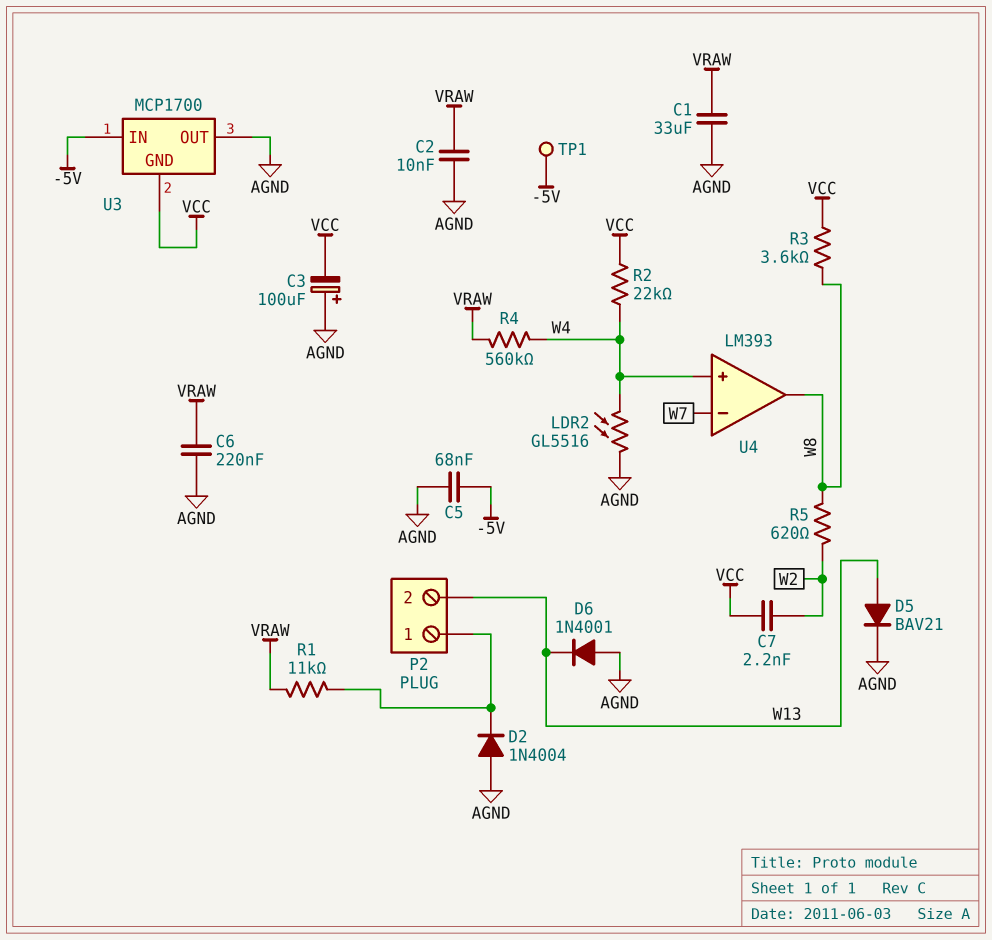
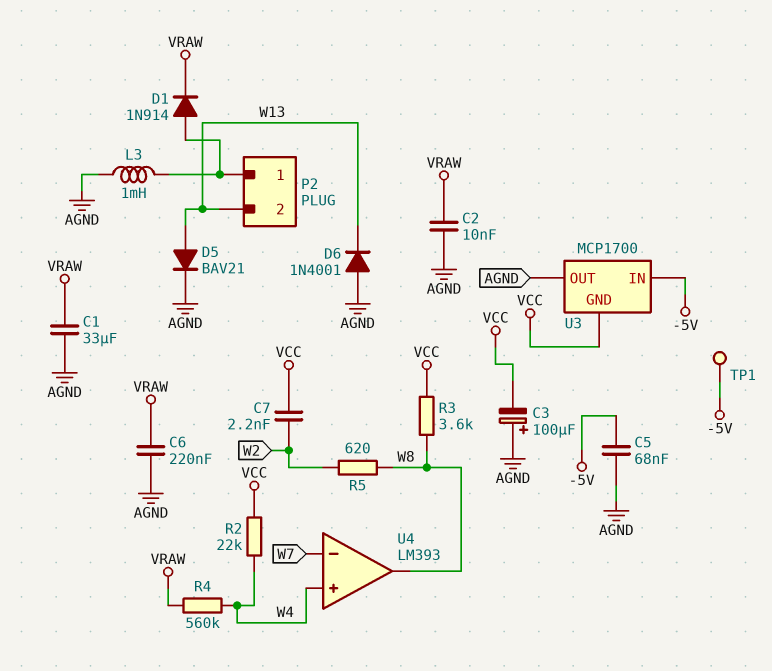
D1: none -> diode 1N914 (A P2/1, K VRAW)
D2: diode 1N4004 (A AGND, K P2/1) -> none
L3: none -> 1mH (AGND, P2/1)
LDR2: GL5516 (AGND, W4) -> none
R1: 11k (P2/1, VRAW) -> none

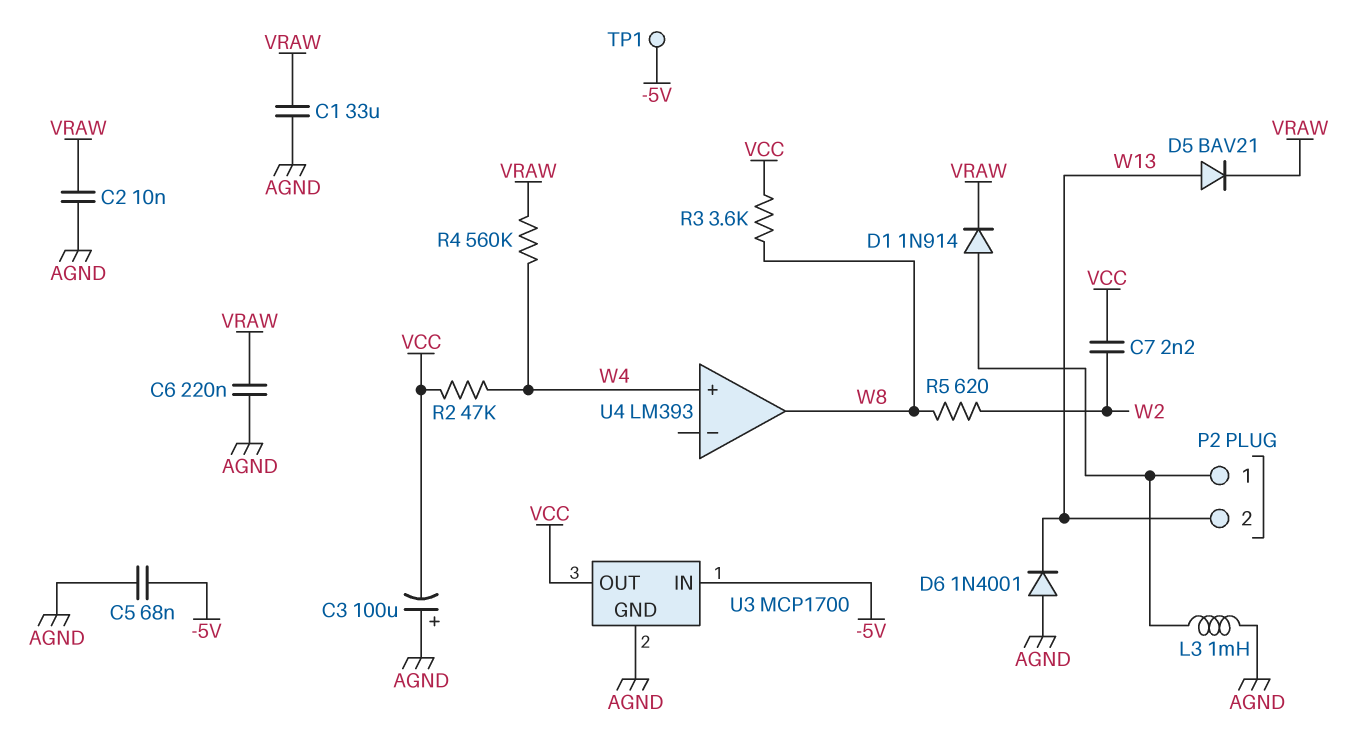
D5: diode BAV21 (A W13, K AGND) -> diode BAV21 (A W13, K VRAW)
R2: 22k (VCC, W4) -> 47k (VCC, W4)
U3 pin GND: VCC -> AGND
U3 pin OUT: AGND -> VCC
U4 pin in-: W7 -> none

